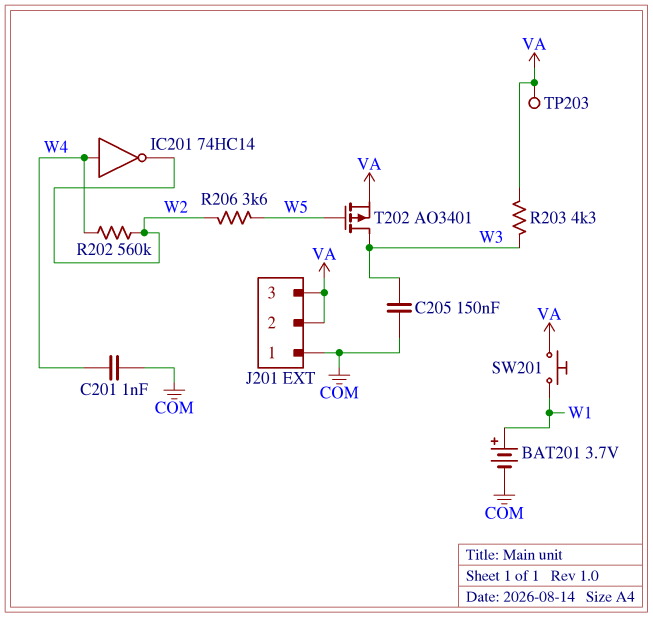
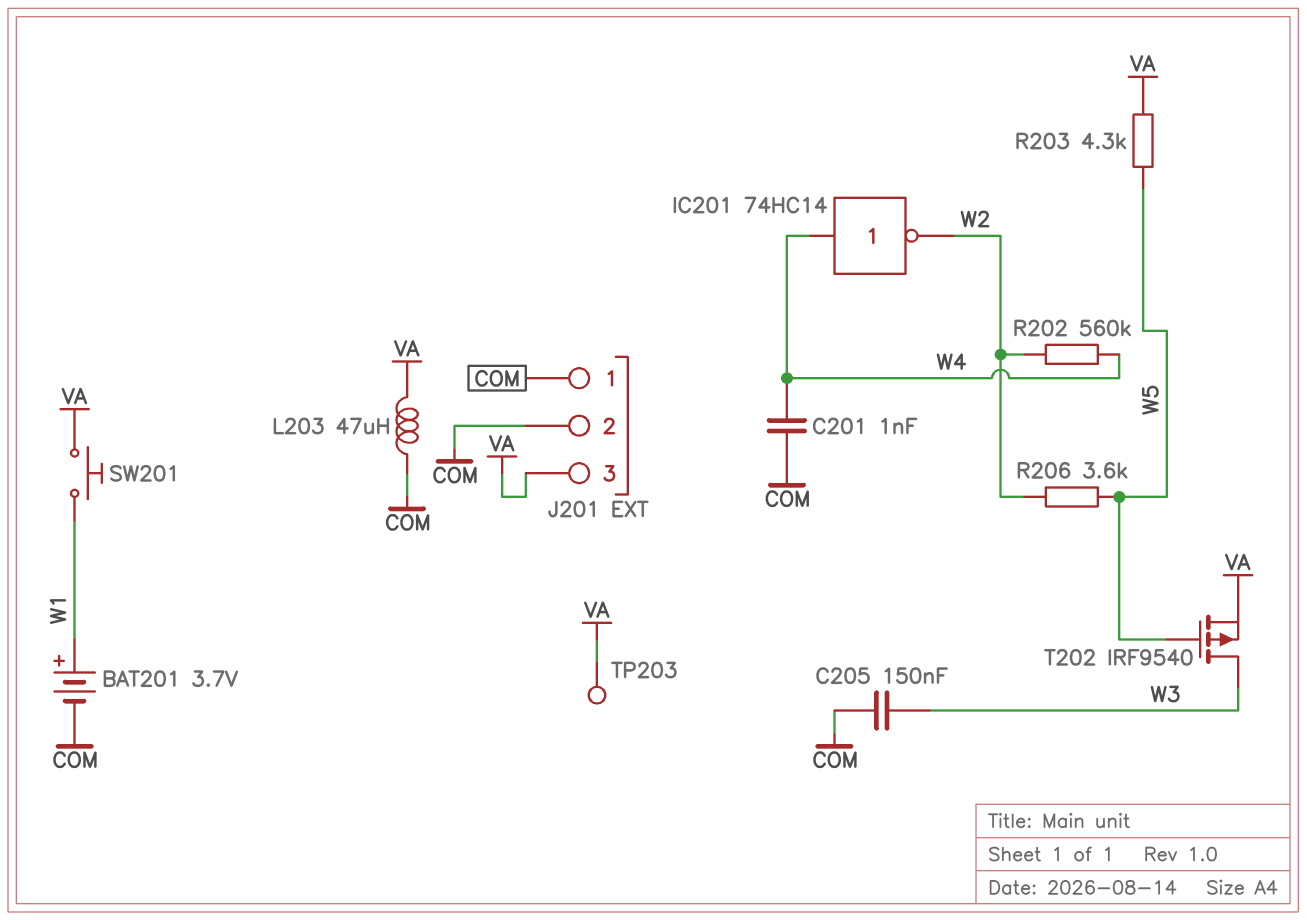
J201 pin 2: VA -> COM
L203: none -> 47uH (COM, VA)
R203: 4.3k (VA, W3) -> 4.3k (VA, W5)
T202: PMOS AO3401 (G W5, D W3, S VA) -> PMOS IRF9540 (G W5, D W3, S VA)

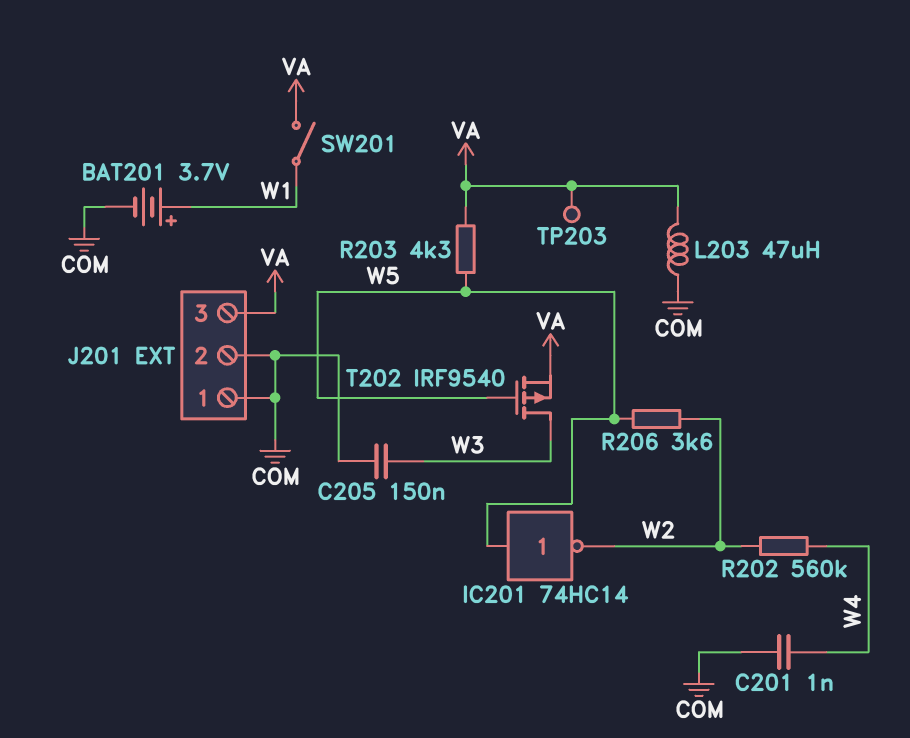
IC201: NOT 74HC14 (in W4, out W2) -> NOT 74HC14 (in W5, out W2)
SW201: button (VA, W1) -> switch (VA, W1)

